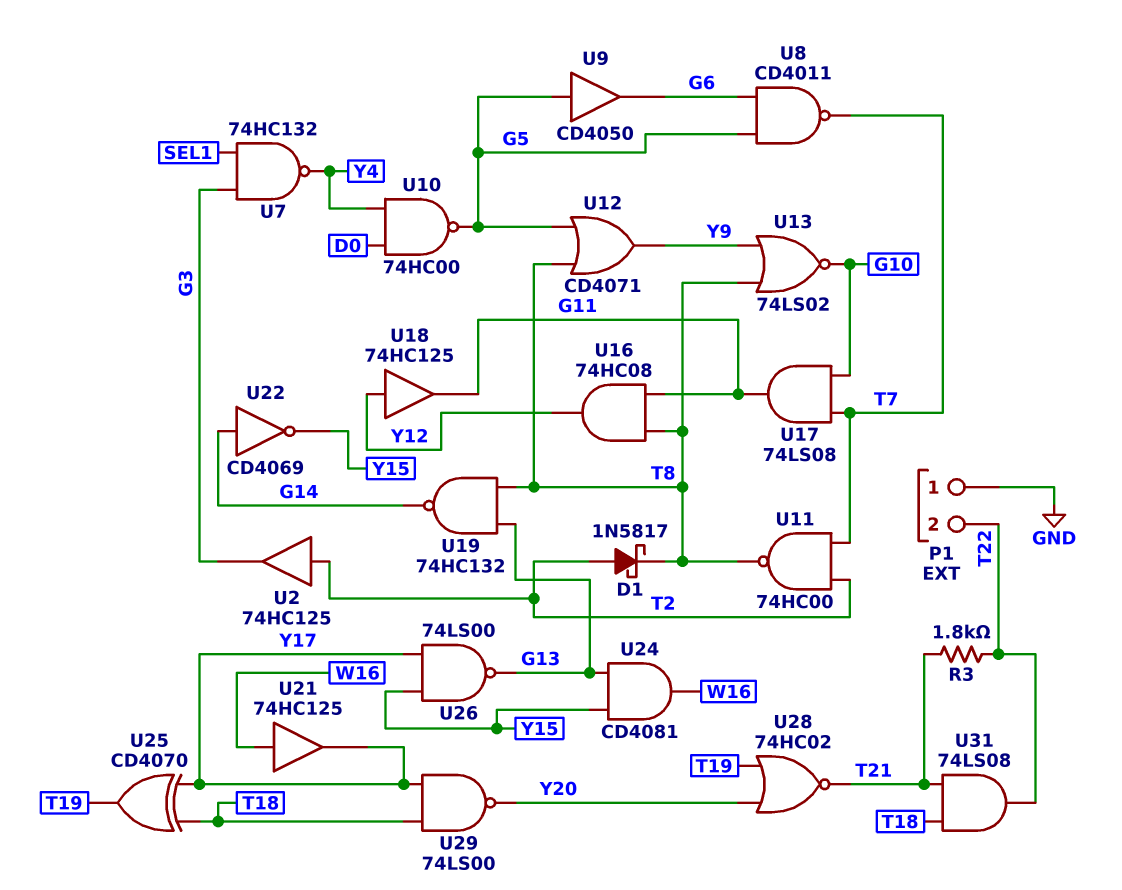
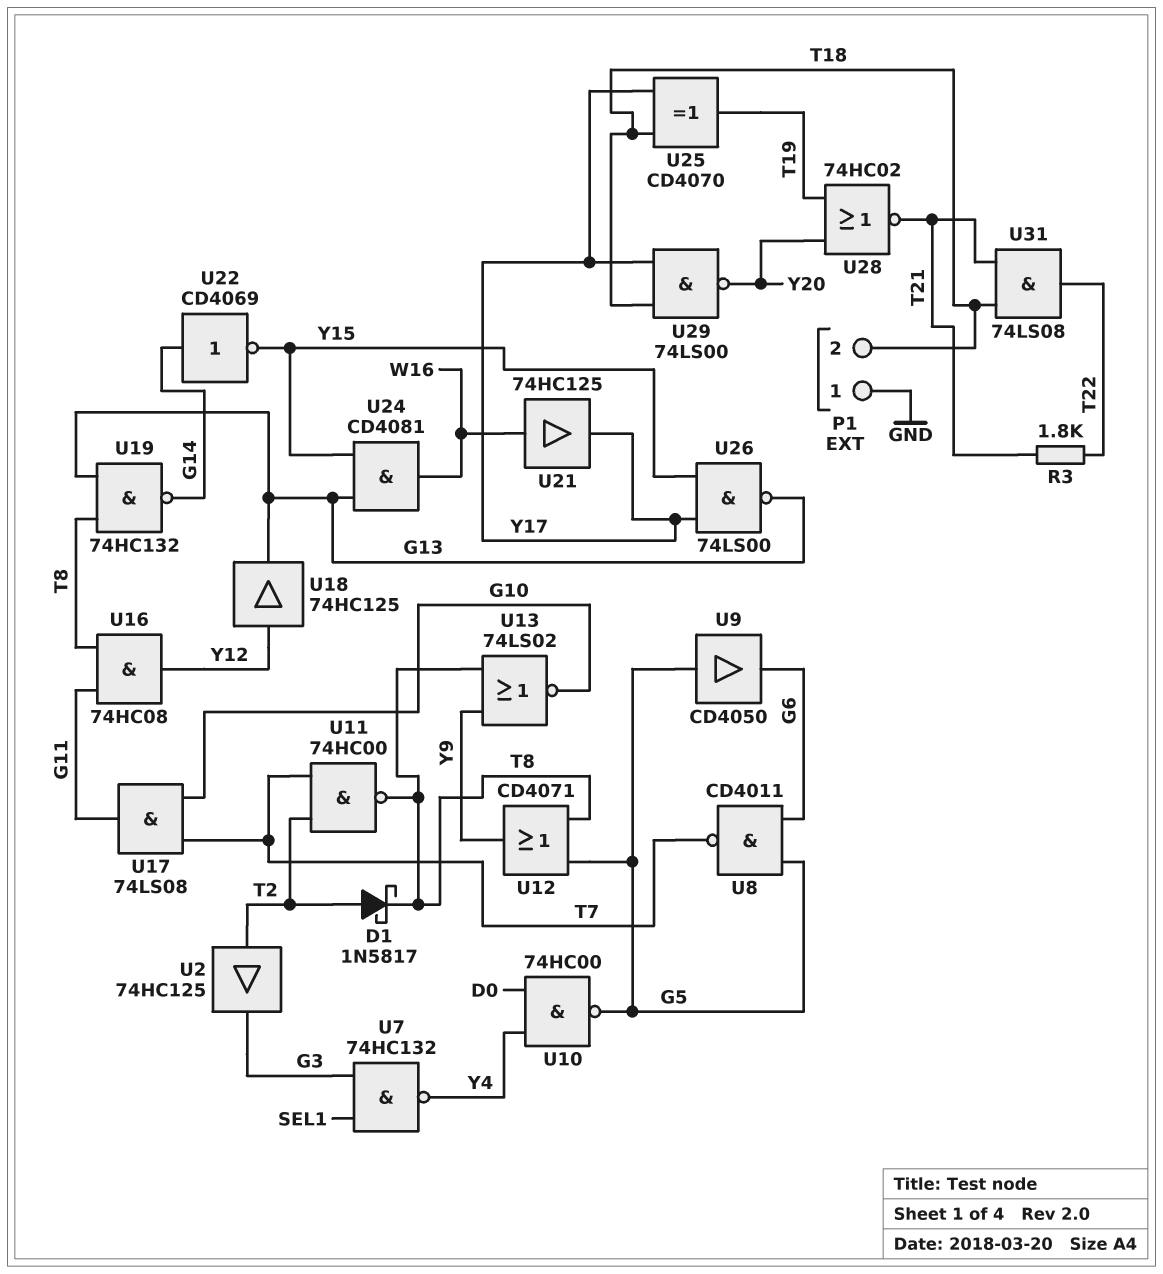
P1 pin 2: T22 -> T18
U18: buffer 74HC125 (in Y12, out G11) -> buffer 74HC125 (in Y12, out G13)

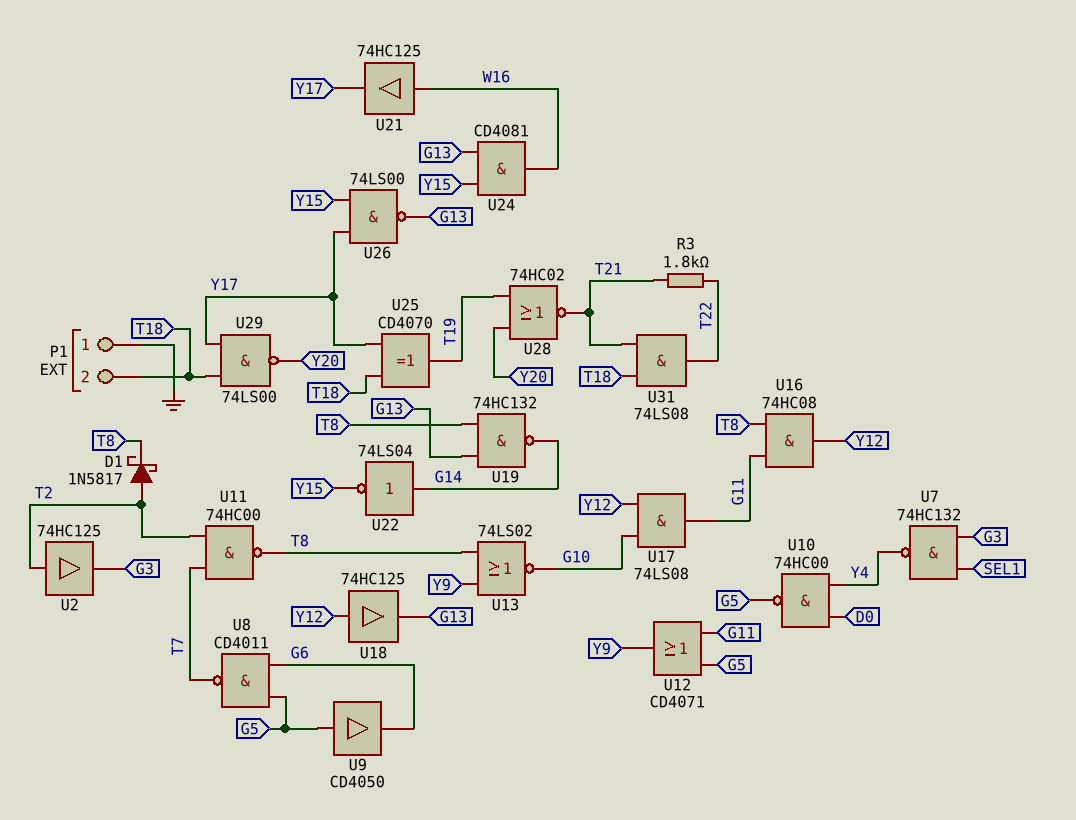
U12: OR CD4071 (in G5, in T8, out Y9) -> OR CD4071 (in G5, in G11, out Y9)
U17: AND 74LS08 (in G10, in T7, out G11) -> AND 74LS08 (in G10, in Y12, out G11)
U22: NOT CD4069 (in G14, out Y15) -> NOT 74LS04 (in G14, out Y15)

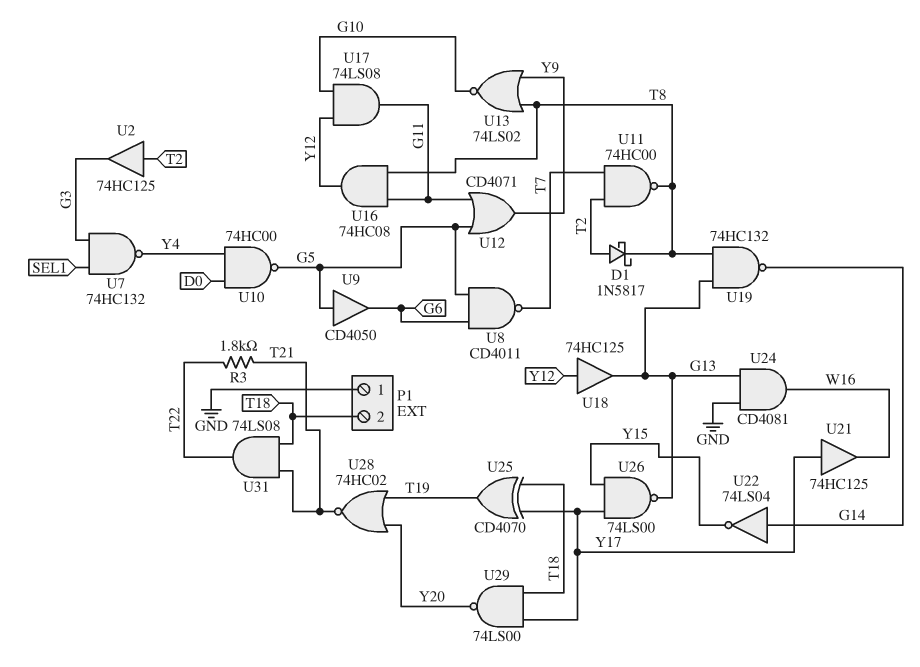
U21: buffer 74HC125 (in W16, out Y17) -> buffer 74HC125 (in Y17, out W16)
U24: AND CD4081 (in G13, in Y15, out W16) -> AND CD4081 (in G13, in GND, out W16)

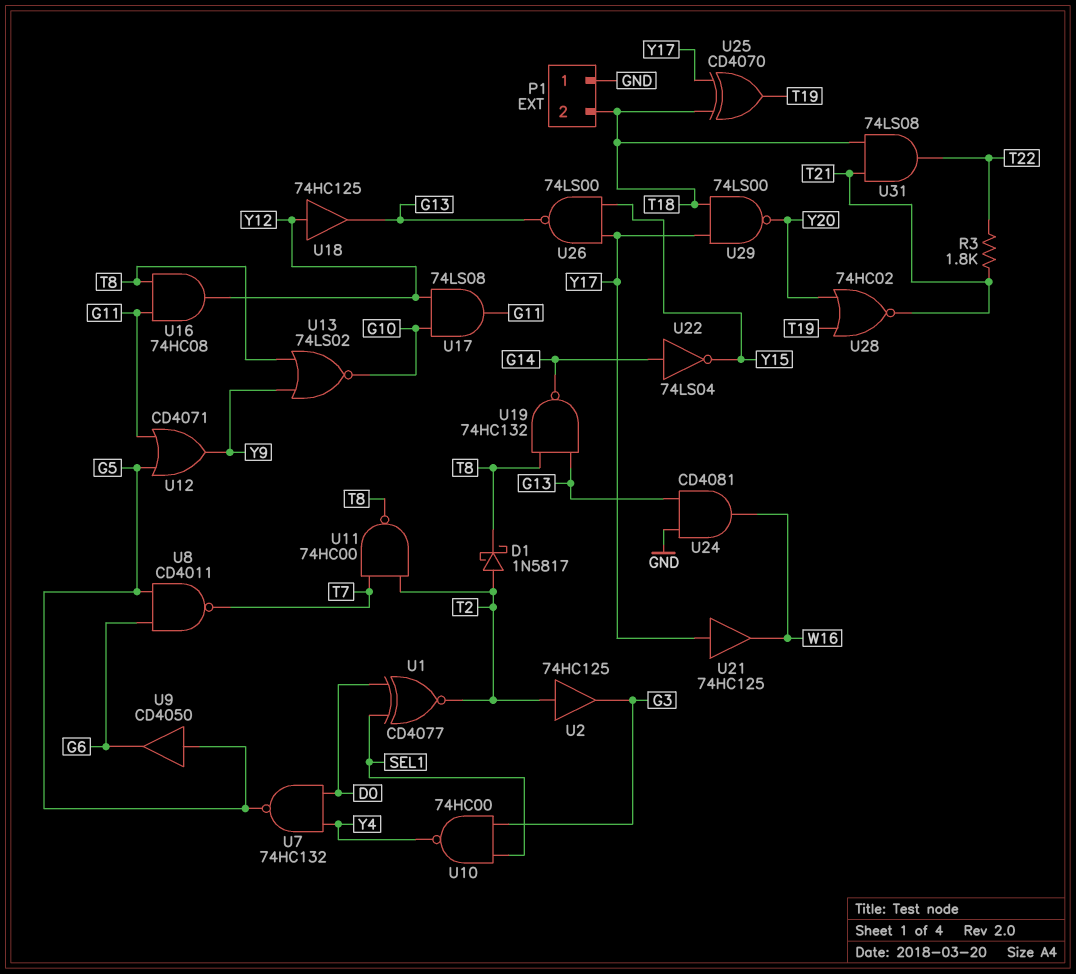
U1: none -> XNOR CD4077 (in D0, in SEL1, out T2)
U7: NAND 74HC132 (in G3, in SEL1, out Y4) -> NAND 74HC132 (in D0, in Y4, out G5)
U10: NAND 74HC00 (in D0, in Y4, out G5) -> NAND 74HC00 (in G3, in SEL1, out Y4)

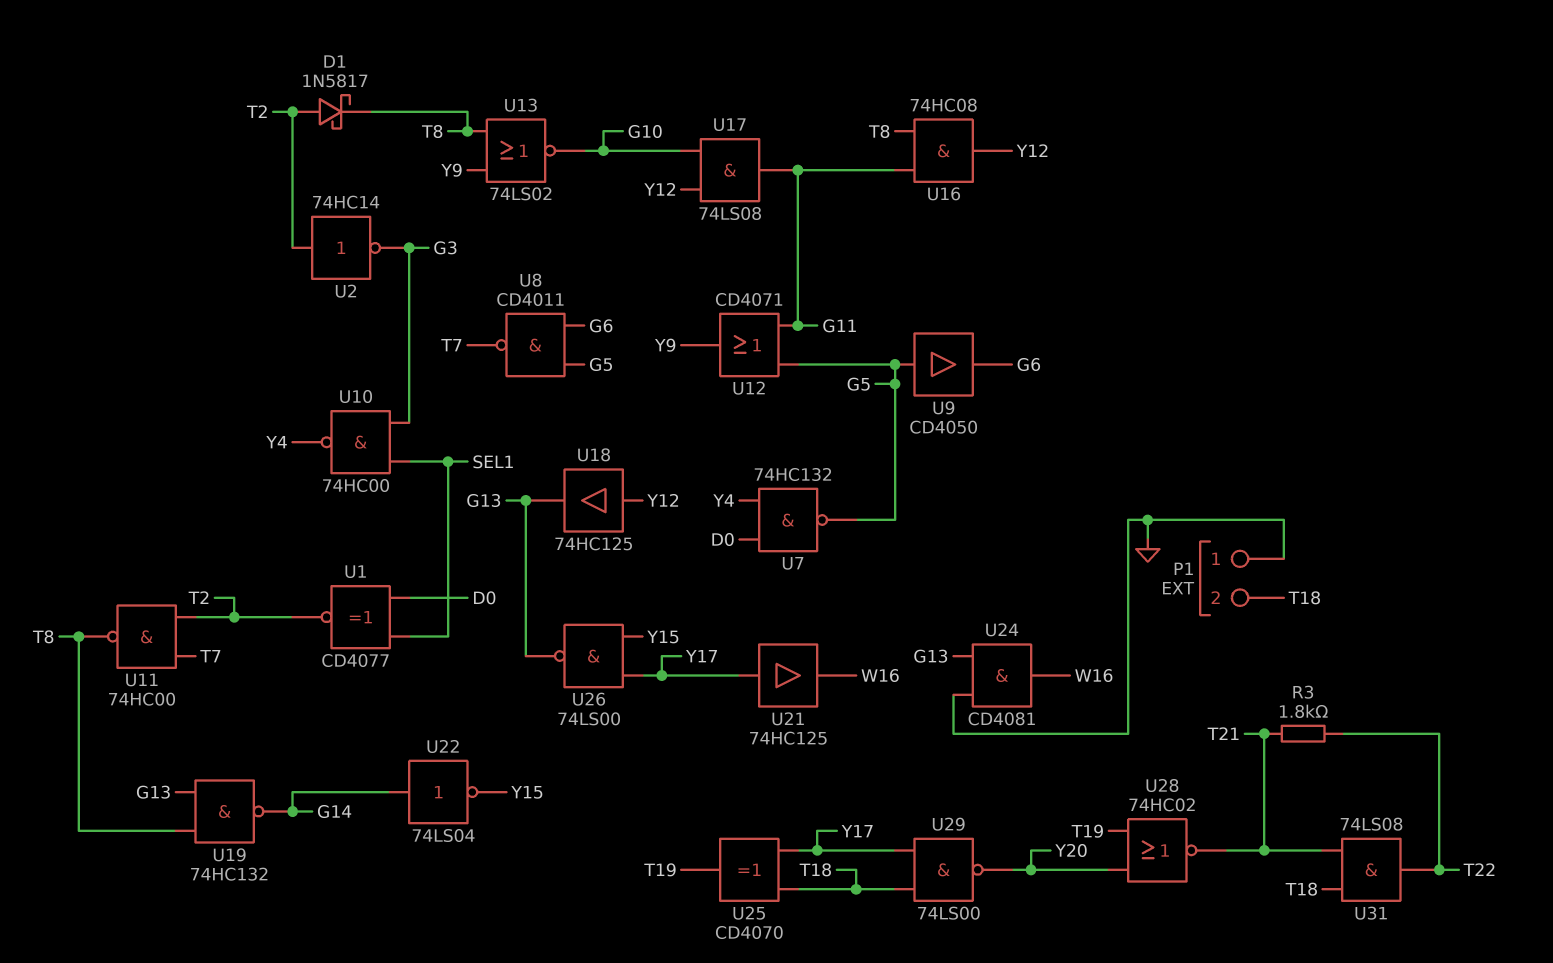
U2: buffer 74HC125 (in T2, out G3) -> NOT 74HC14 (in T2, out G3)

